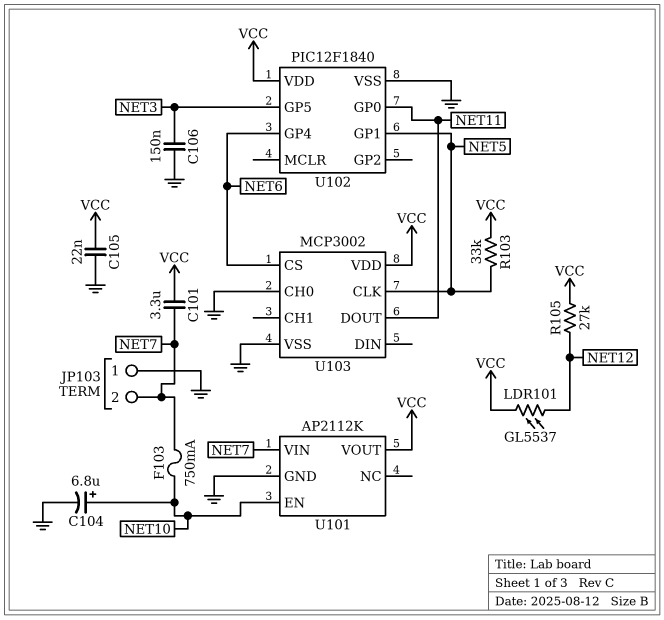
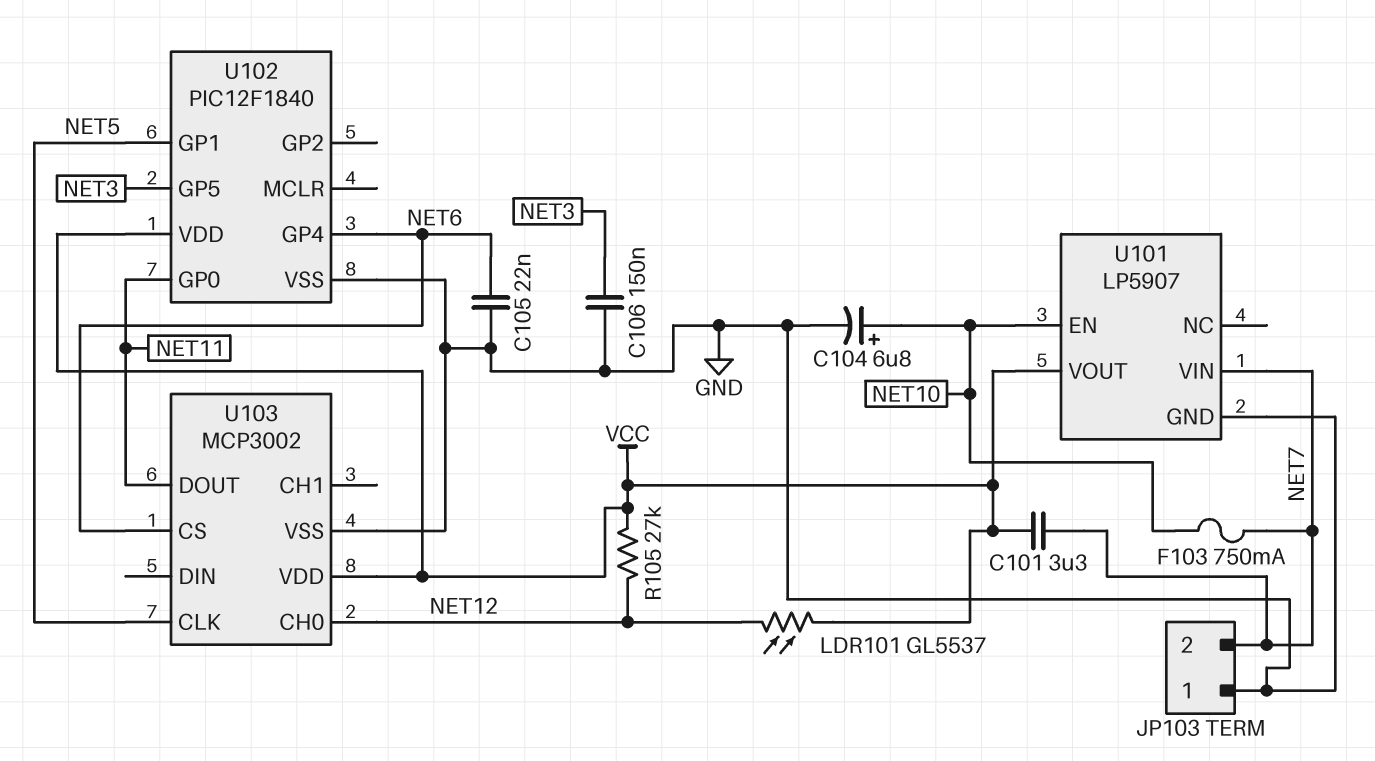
C105: 22nF (GND, VCC) -> 22nF (GND, NET6)
R103: 33k (NET5, VCC) -> none
U101: AP2112K -> LP5907
U103 pin CH0: GND -> NET12

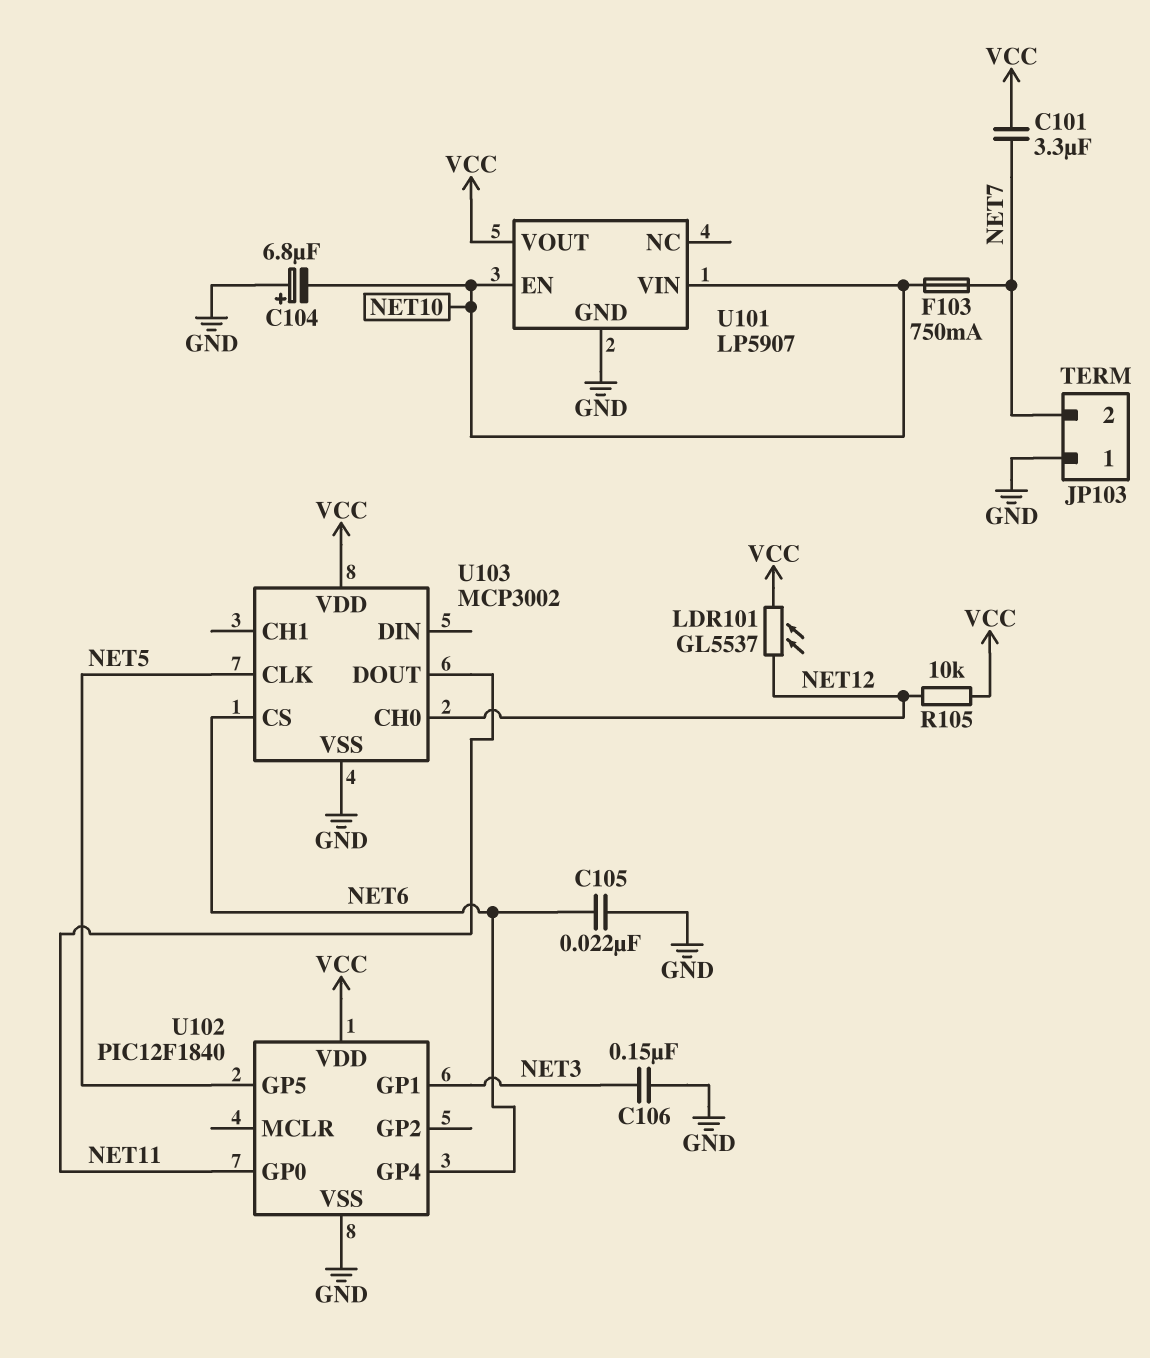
C104: 6.8uF (plus NET10, minus GND) -> 6.8uF (plus GND, minus NET10)
R105: 27k (NET12, VCC) -> 10k (NET12, VCC)
U101 pin VIN: NET7 -> NET10
U102 pin GP1: NET5 -> NET3
U102 pin GP5: NET3 -> NET5

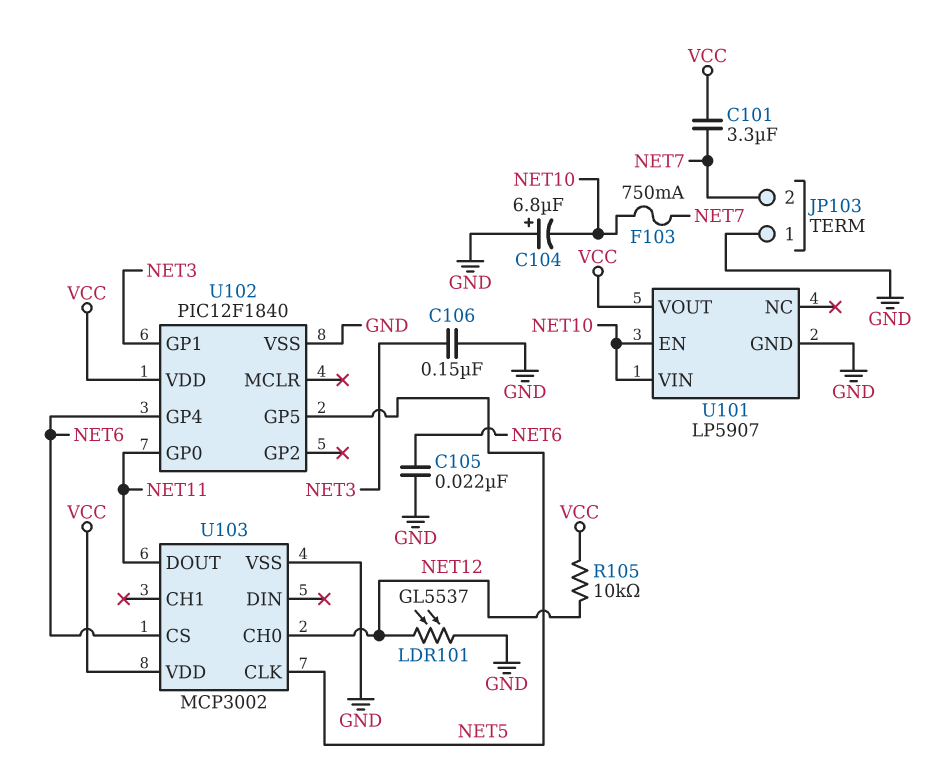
LDR101: GL5537 (NET12, VCC) -> GL5537 (GND, NET12)

